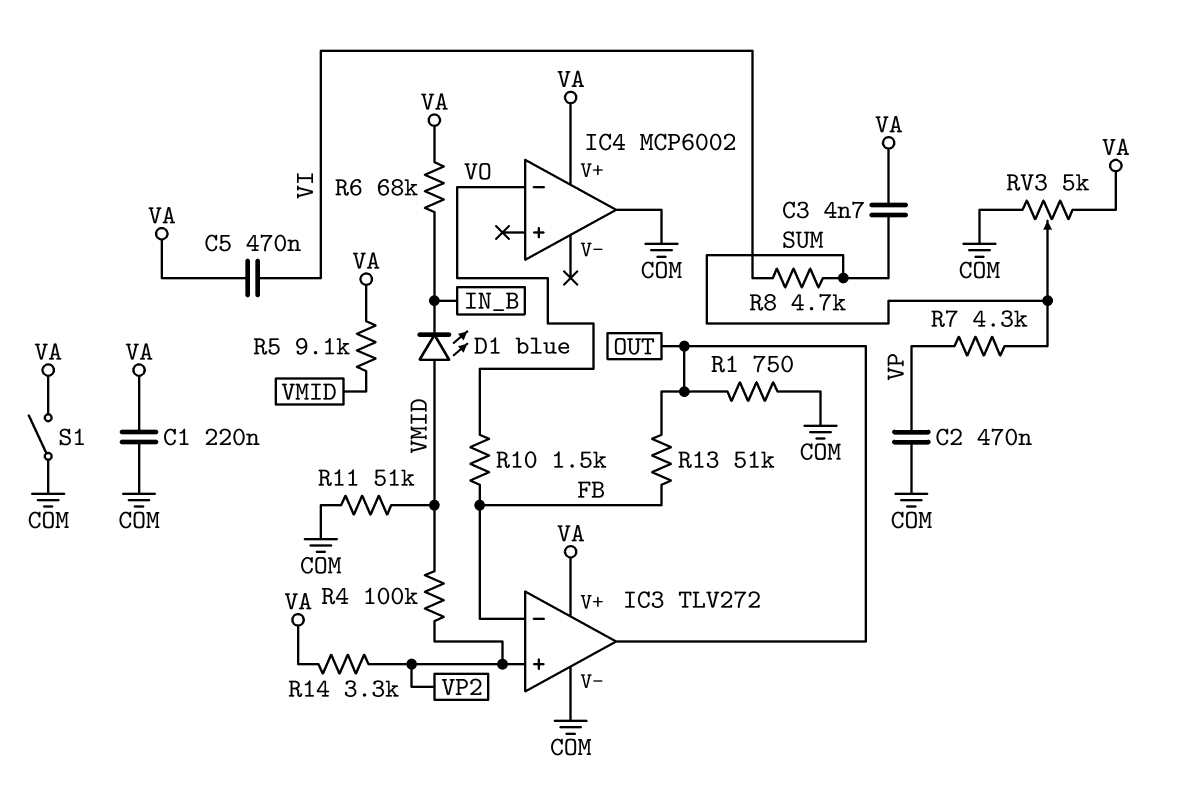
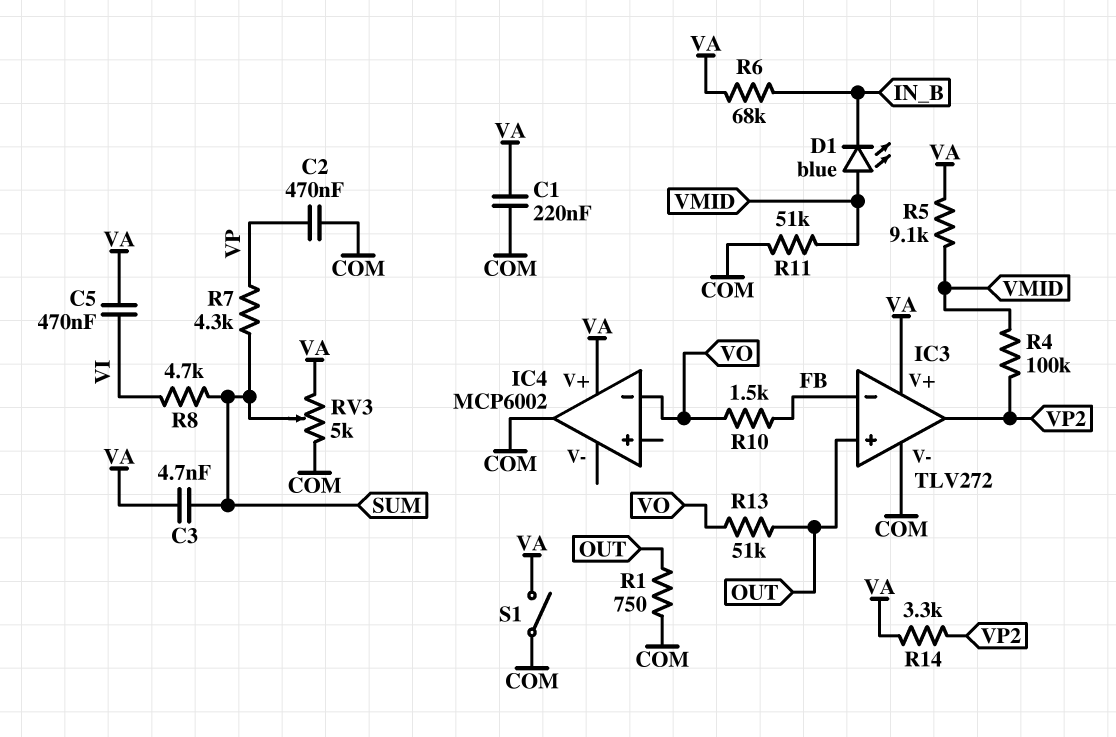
IC3 pin in+: VP2 -> OUT
IC3 pin out: OUT -> VP2
R13: 51k (FB, OUT) -> 51k (OUT, VO)

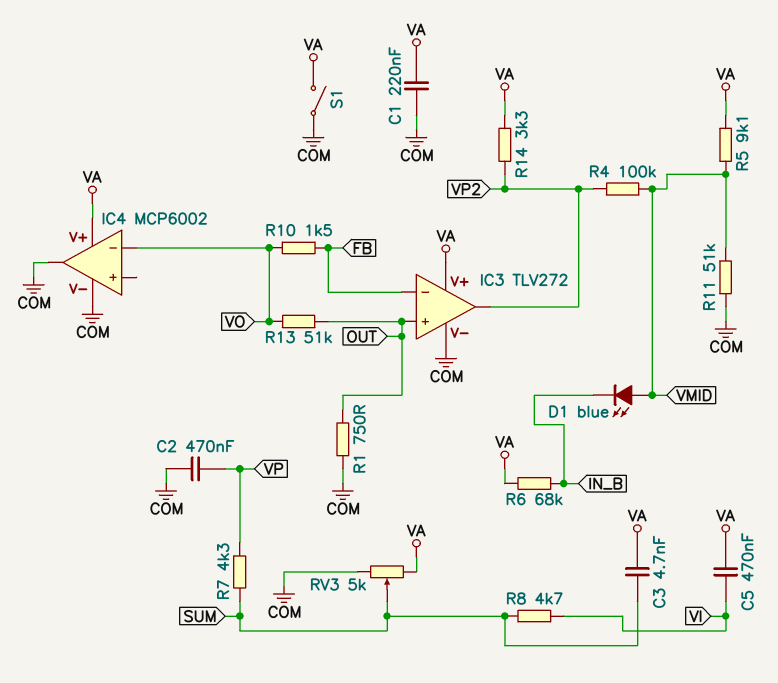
IC4 pin V-: none -> COM

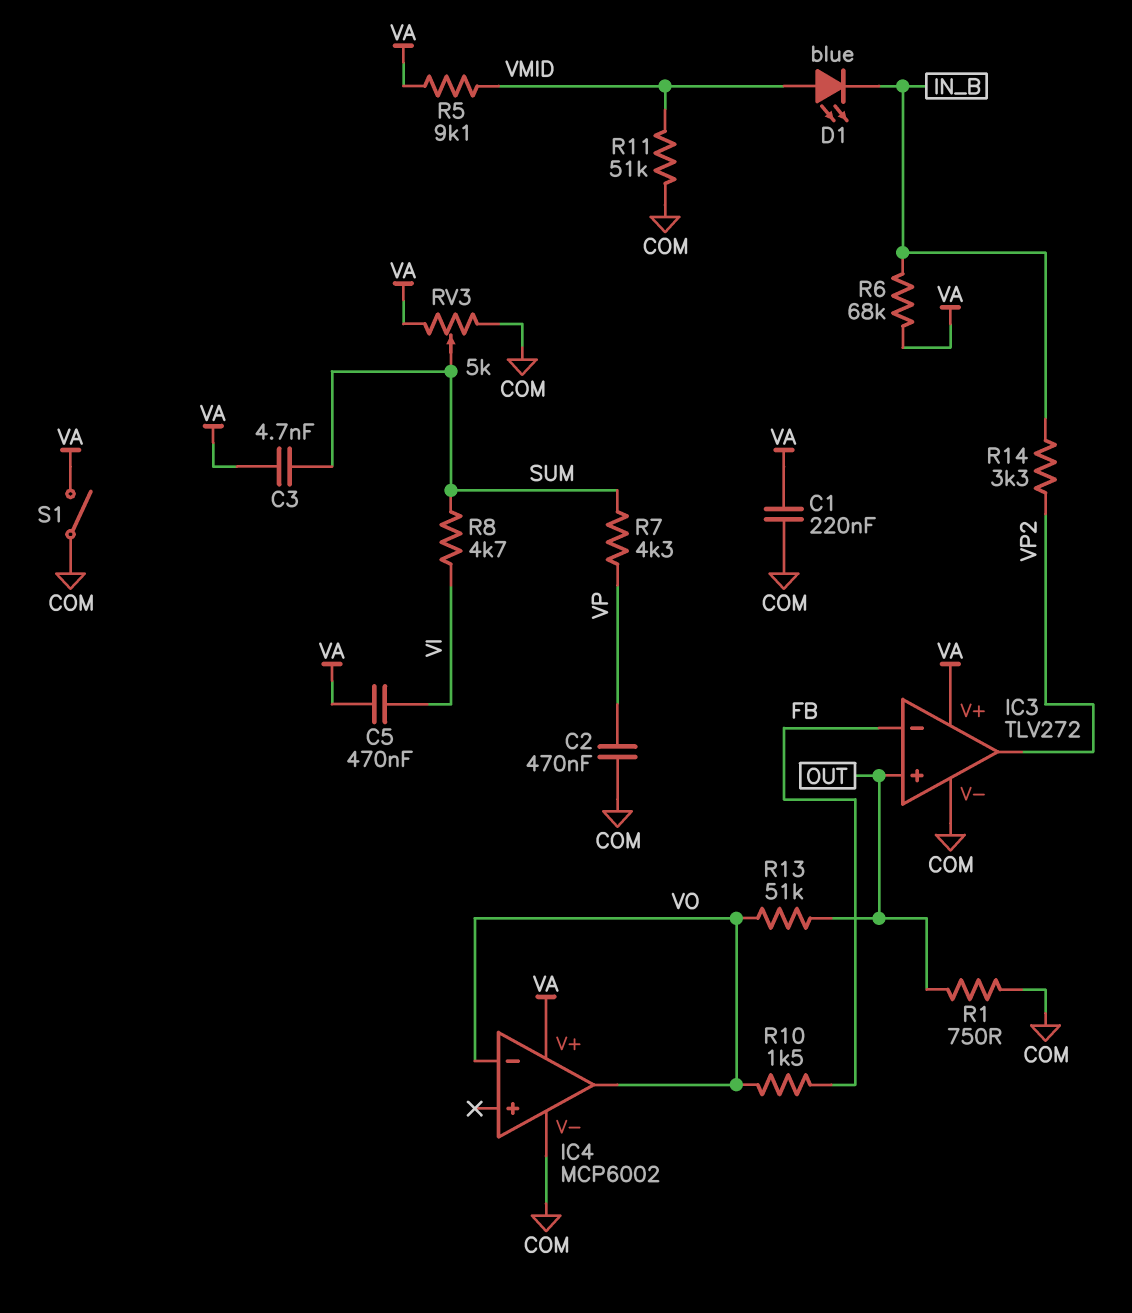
IC4 pin out: COM -> VO
R4: 100k (VMID, VP2) -> none
R14: 3.3k (VA, VP2) -> 3.3k (IN_B, VP2)

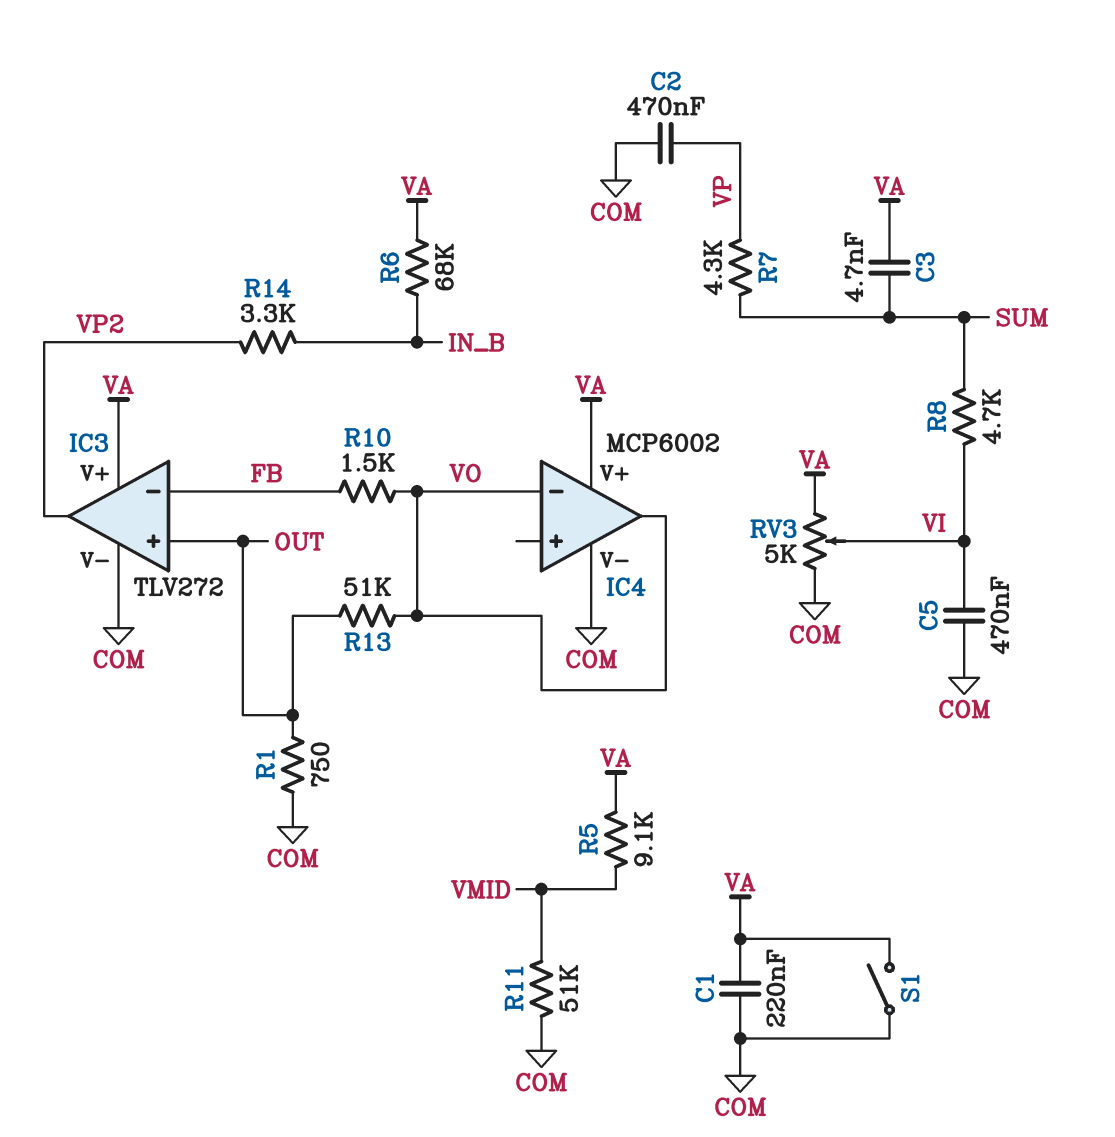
C5: 470nF (VA, VI) -> 470nF (COM, VI)
D1: LED blue (A VMID, K IN_B) -> none
RV3: 5k (COM, VA, wiper SUM) -> 5k (COM, VA, wiper VI)

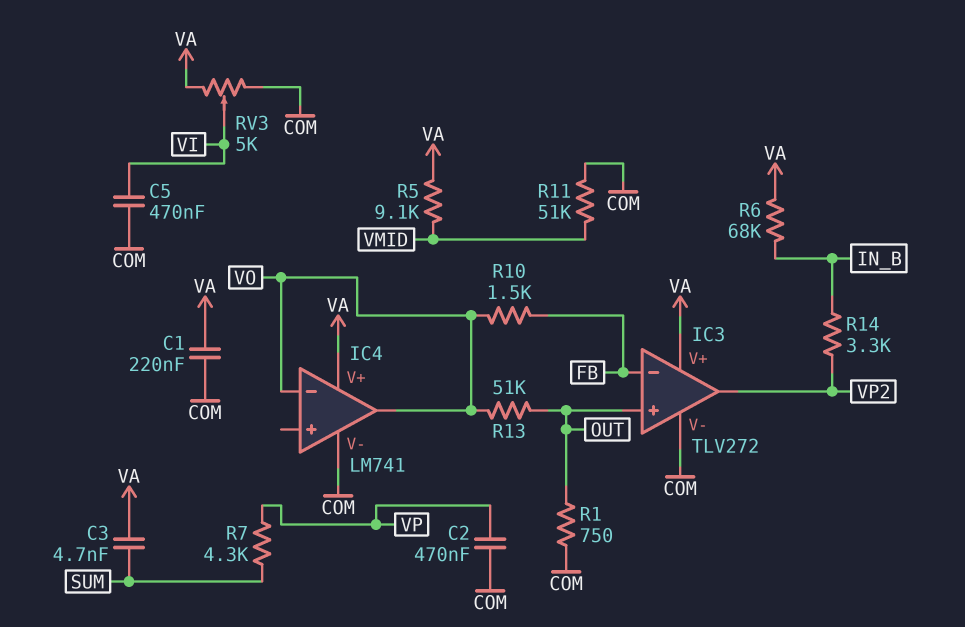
IC4: MCP6002 -> LM741
R8: 4.7k (SUM, VI) -> none
S1: switch (COM, VA) -> none

